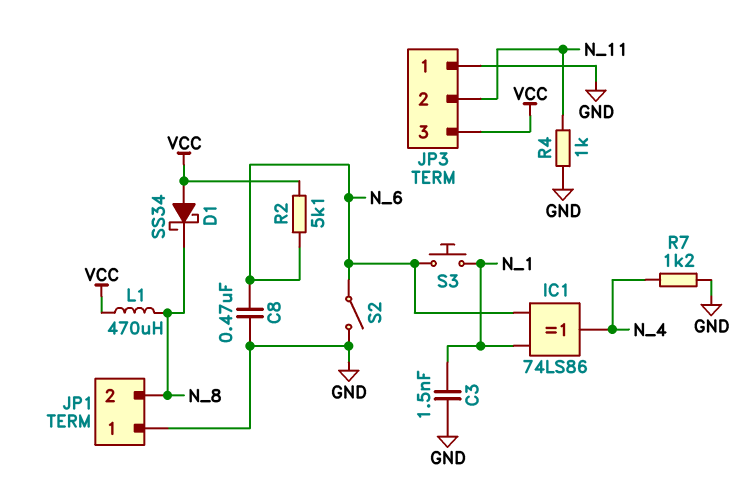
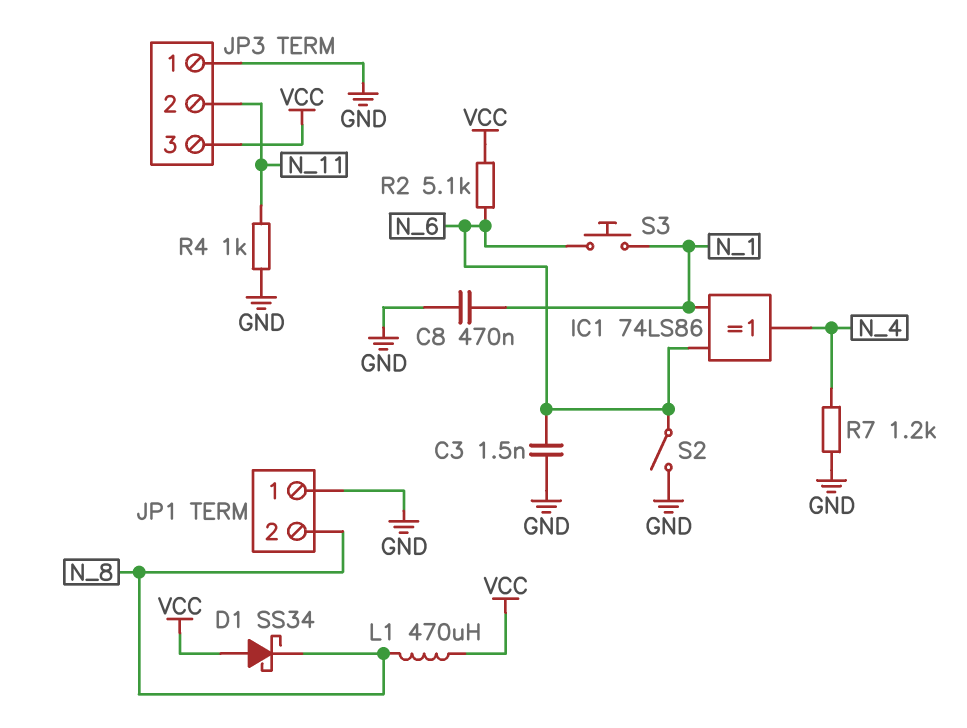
C3: 1.5nF (GND, N_1) -> 1.5nF (GND, N_6)
C8: 470nF (GND, N_6) -> 470nF (GND, N_1)

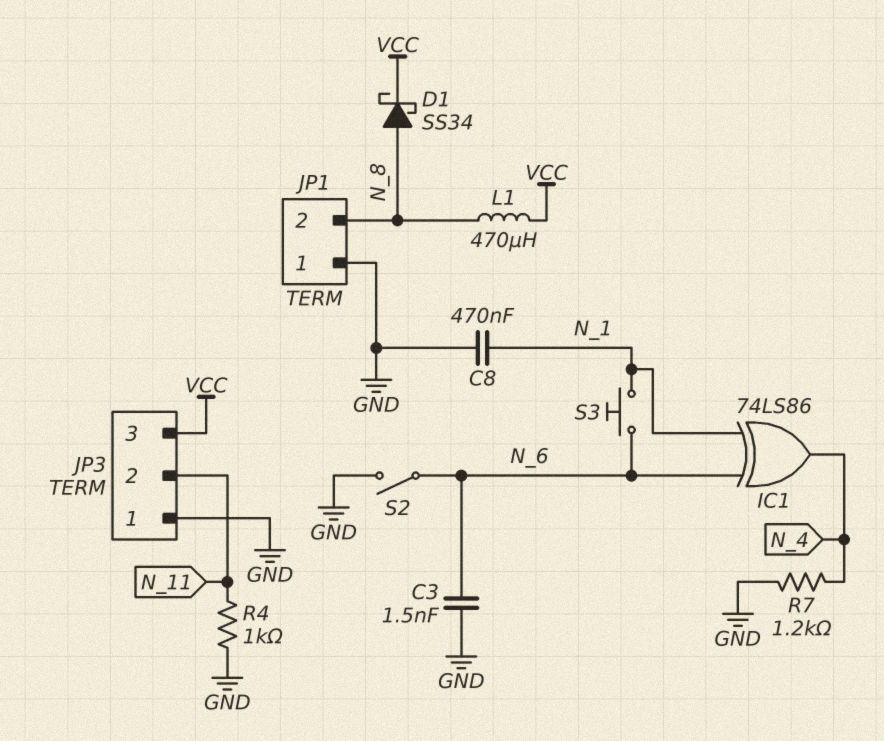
D1: schottky SS34 (A VCC, K N_8) -> schottky SS34 (A N_8, K VCC)
R2: 5.1k (N_6, VCC) -> none

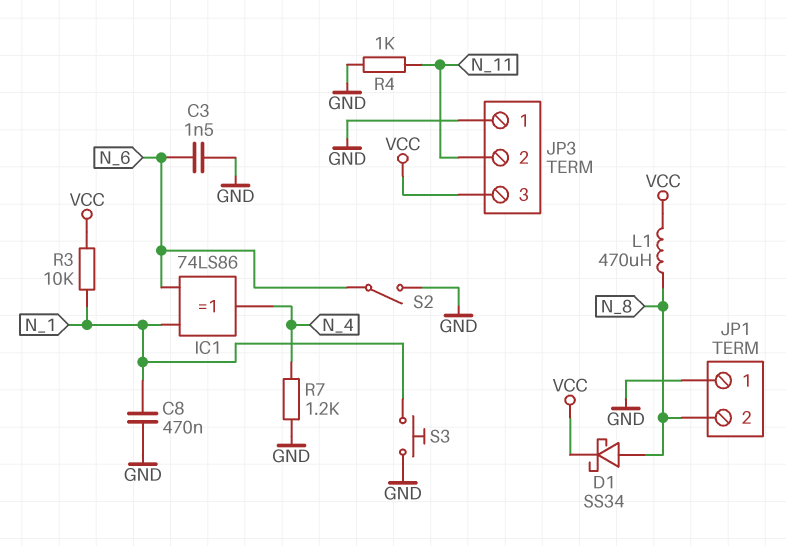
R3: none -> 10k (N_1, VCC)
S3: button (N_1, N_6) -> button (GND, N_1)

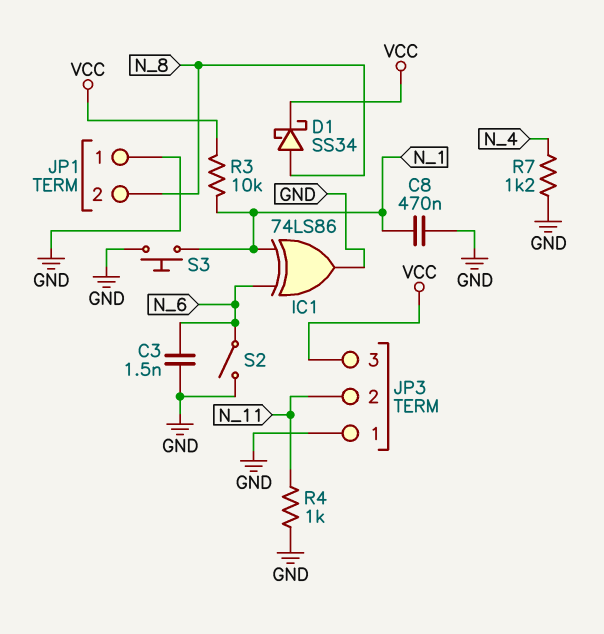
IC1: XOR 74LS86 (in N_1, in N_6, out N_4) -> XOR 74LS86 (in N_1, in N_6, out GND)
L1: 470uH (N_8, VCC) -> none

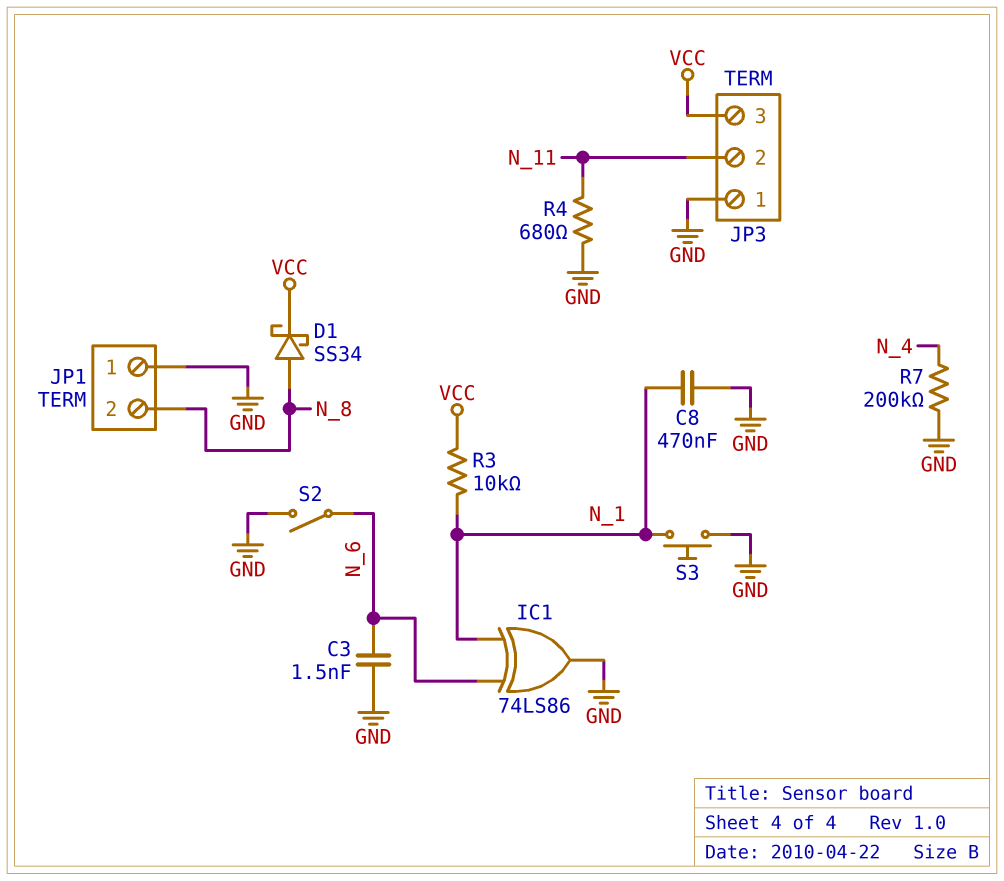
R4: 1k (GND, N_11) -> 680 (GND, N_11)
R7: 1.2k (GND, N_4) -> 200k (GND, N_4)

